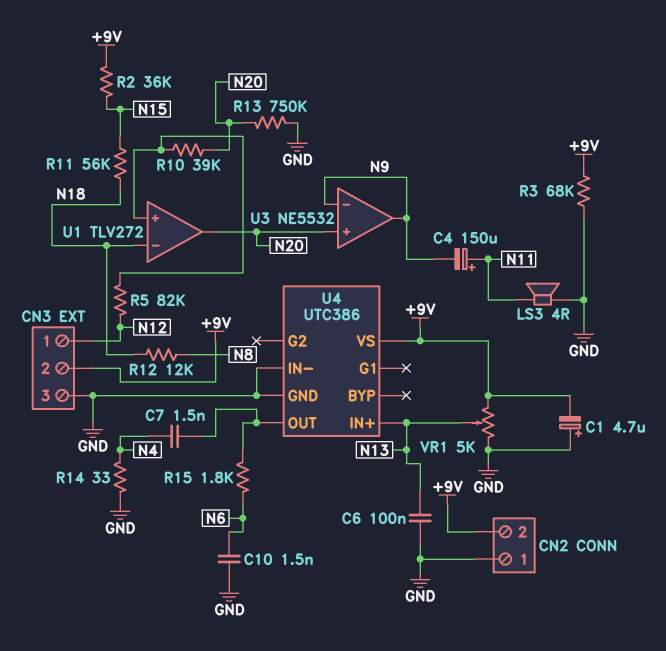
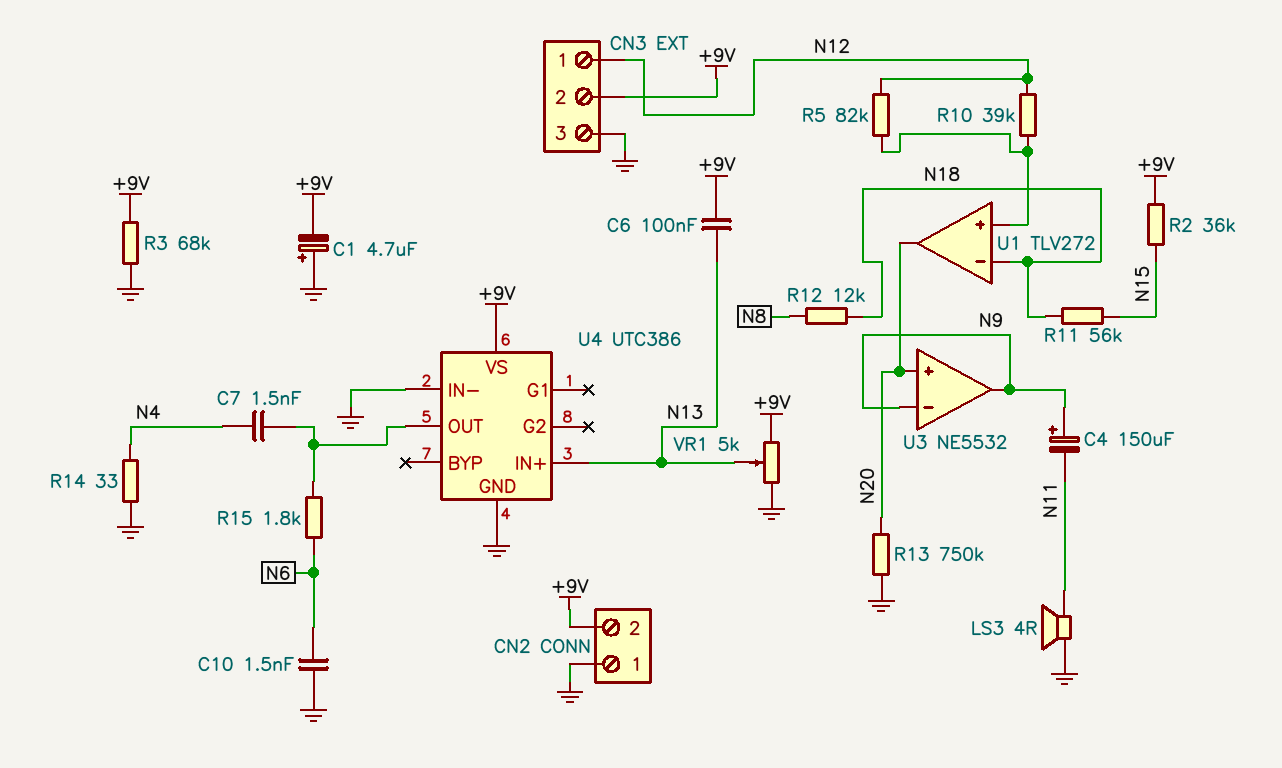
C4: 150uF (plus N11, minus N9) -> 150uF (plus N9, minus N11)
C6: 100nF (GND, N13) -> 100nF (+9V, N13)
R10: 39k (N20, U1/in+) -> 39k (N12, U1/in+)

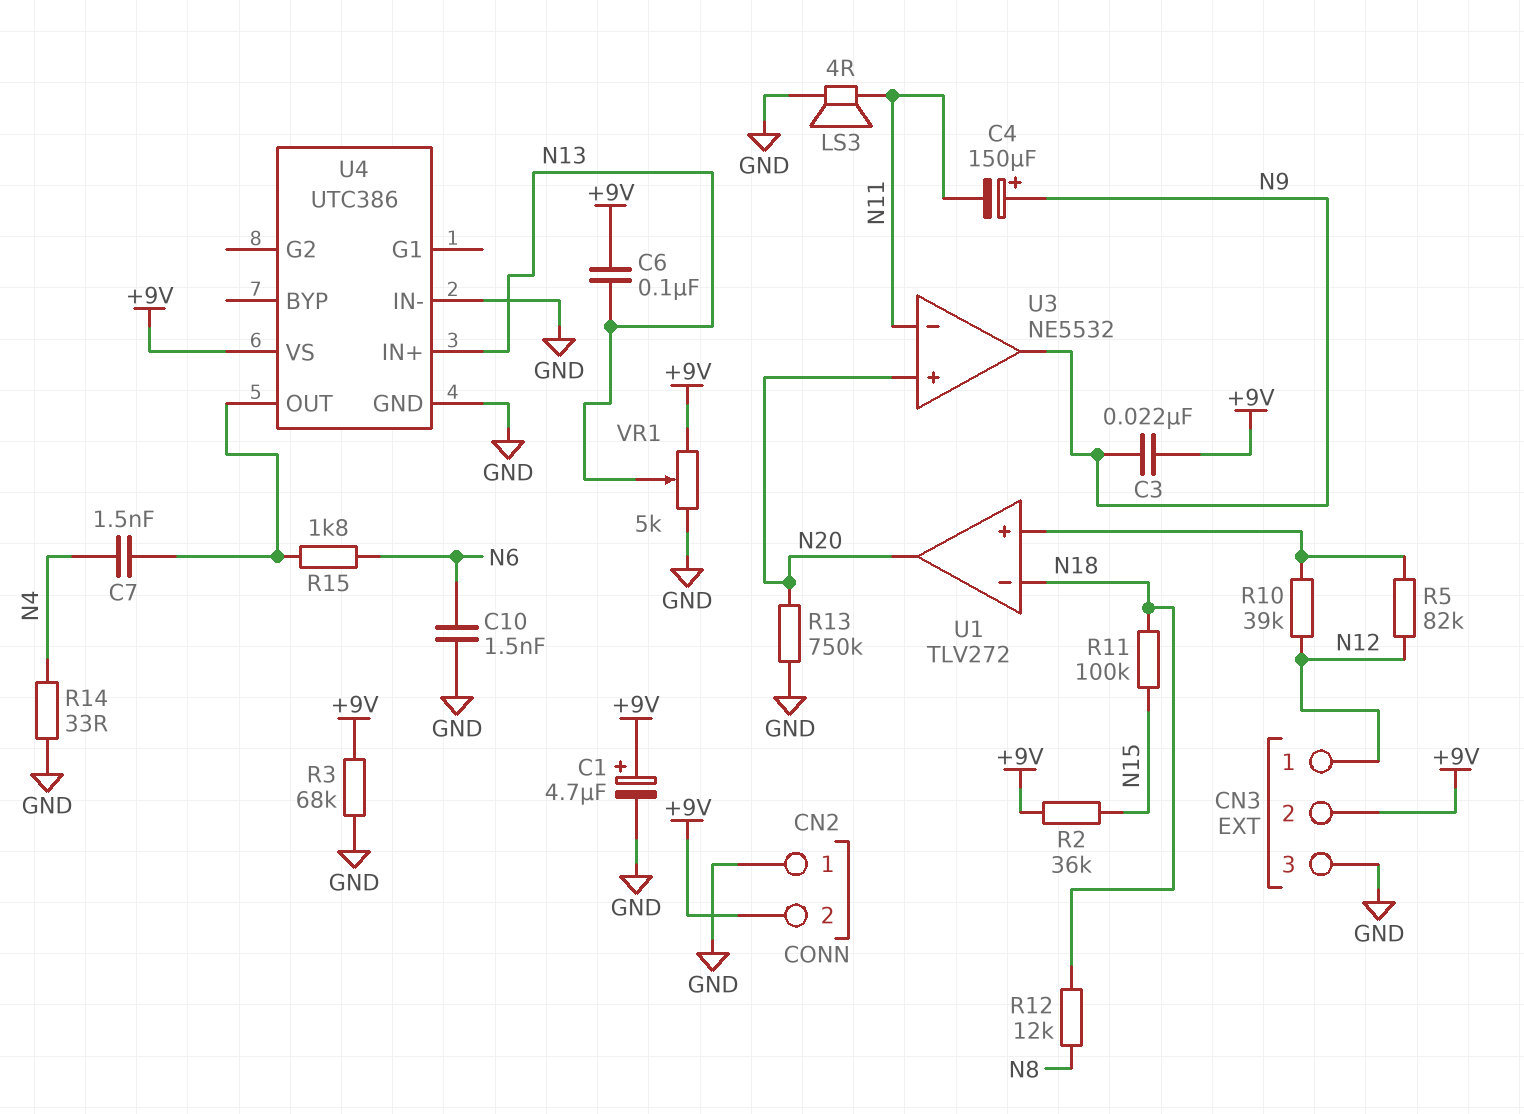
C1: 4.7uF (plus GND, minus +9V) -> 4.7uF (plus +9V, minus GND)
C3: none -> 22nF (+9V, N9)
R11: 56k (N15, N18) -> 100k (N15, N18)
U3 pin in-: N9 -> N11

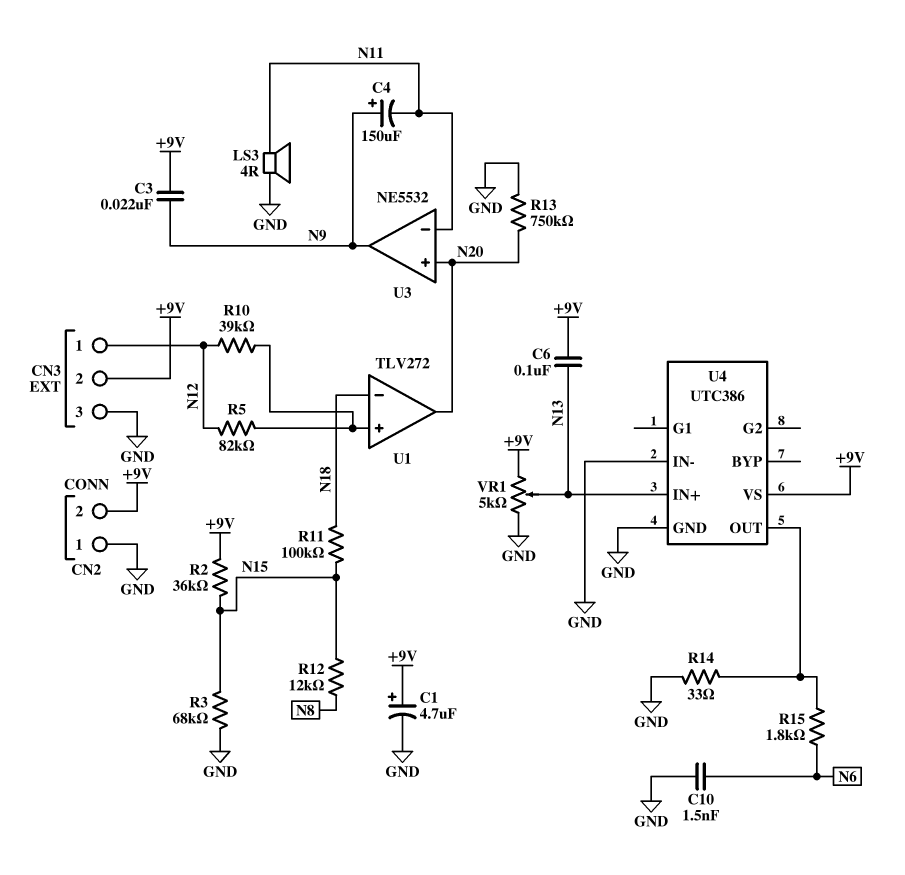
C7: 1.5nF (N4, U4/OUT) -> none
R3: 68k (+9V, GND) -> 68k (GND, N15)
R12: 12k (N8, N18) -> 12k (N8, N15)
R14: 33 (GND, N4) -> 33 (GND, U4/OUT)

